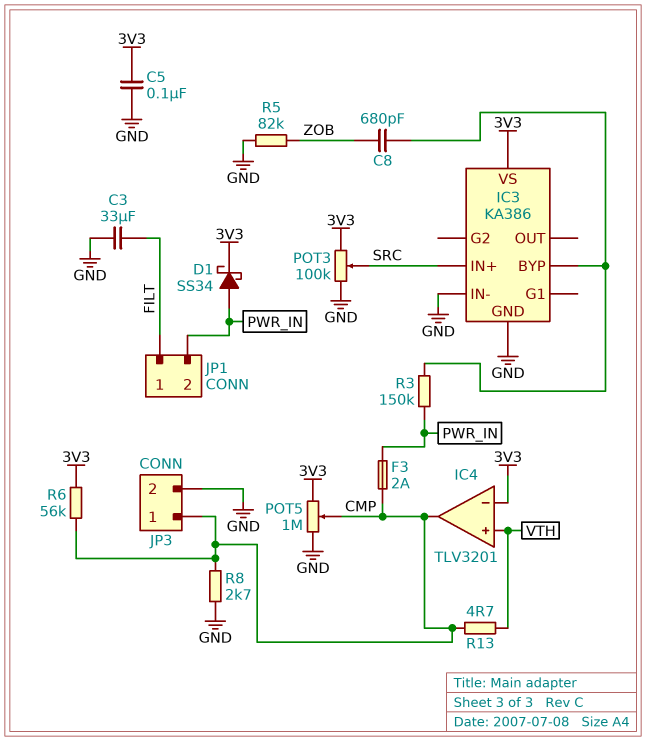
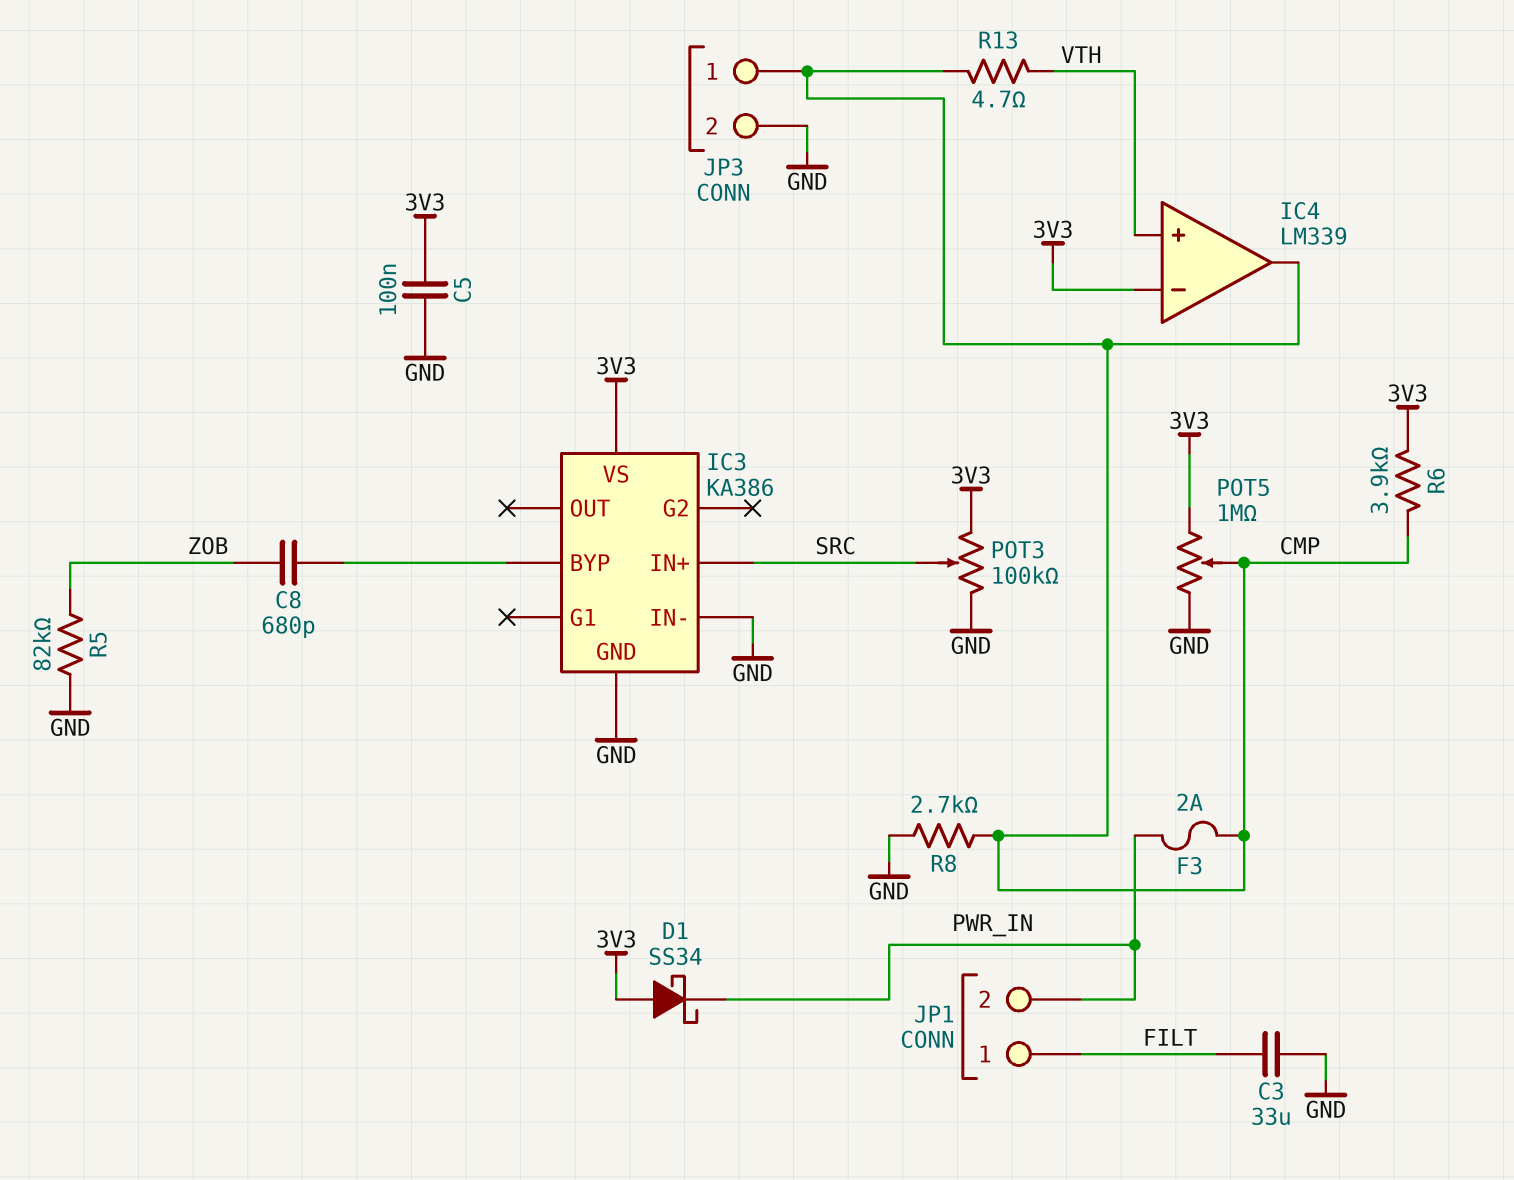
D1: schottky SS34 (A PWR_IN, K 3V3) -> schottky SS34 (A 3V3, K PWR_IN)
IC4: TLV3201 -> LM339
R3: 150k (IC3/BYP, PWR_IN) -> none
R6: 56k (3V3, CMP) -> 3.9k (3V3, CMP)

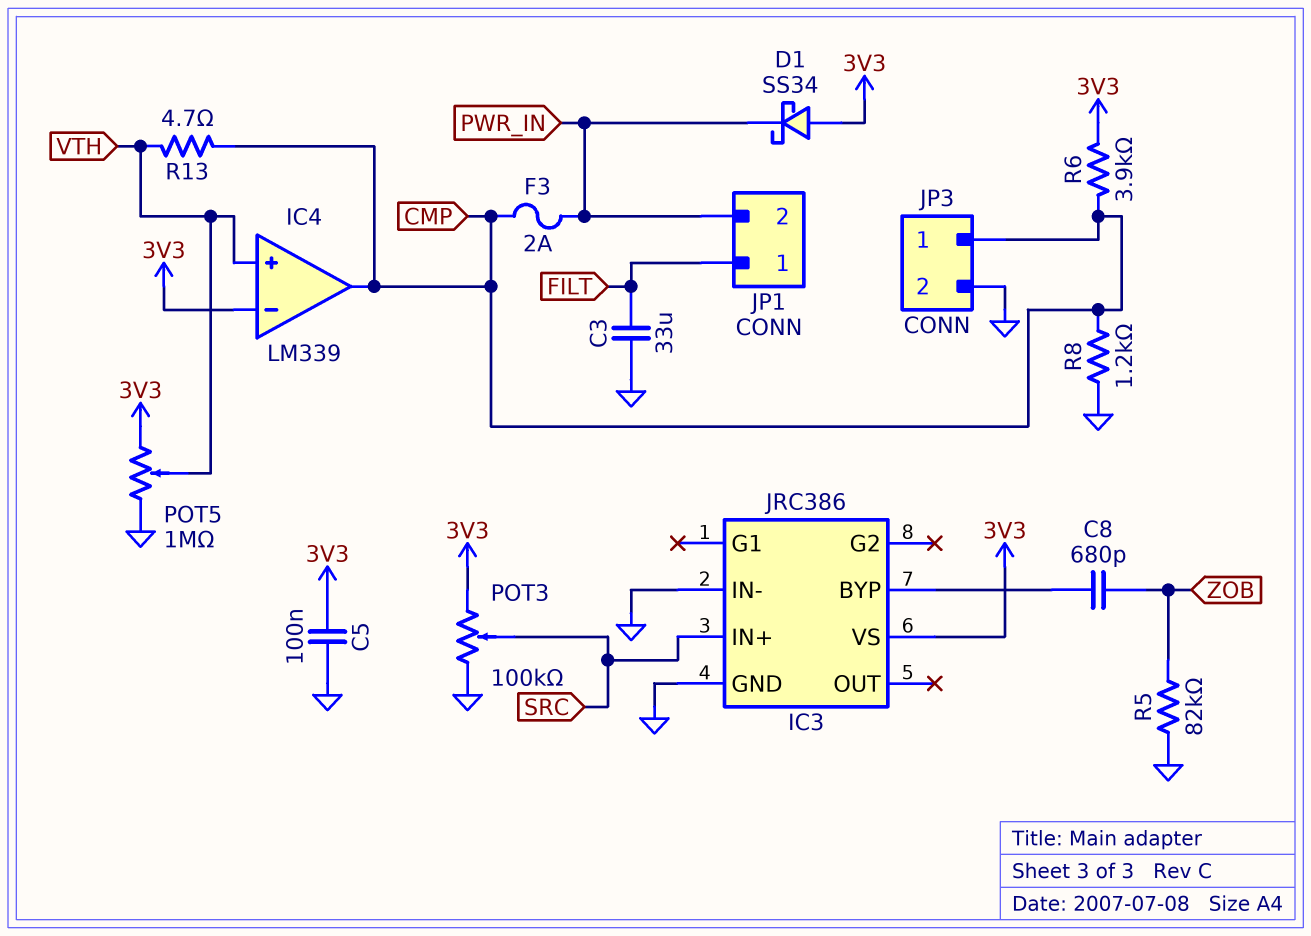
IC3: KA386 -> JRC386
POT5: 1M (3V3, GND, wiper CMP) -> 1M (3V3, GND, wiper VTH)
R8: 2.7k (CMP, GND) -> 1.2k (CMP, GND)

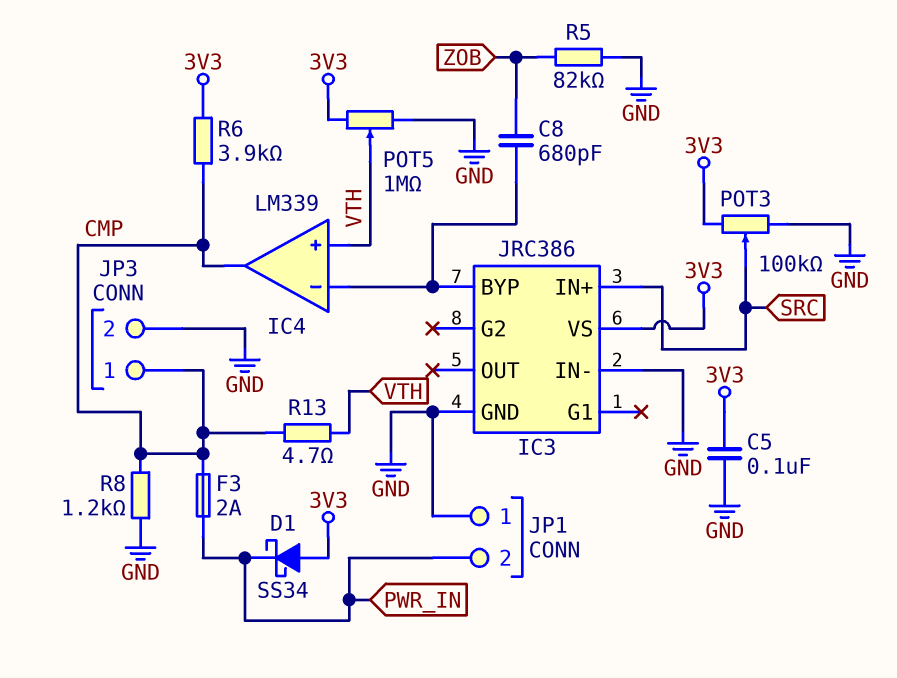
C3: 33uF (FILT, GND) -> none
IC4 pin in-: 3V3 -> IC3/BYP
JP1 pin 1: FILT -> GND

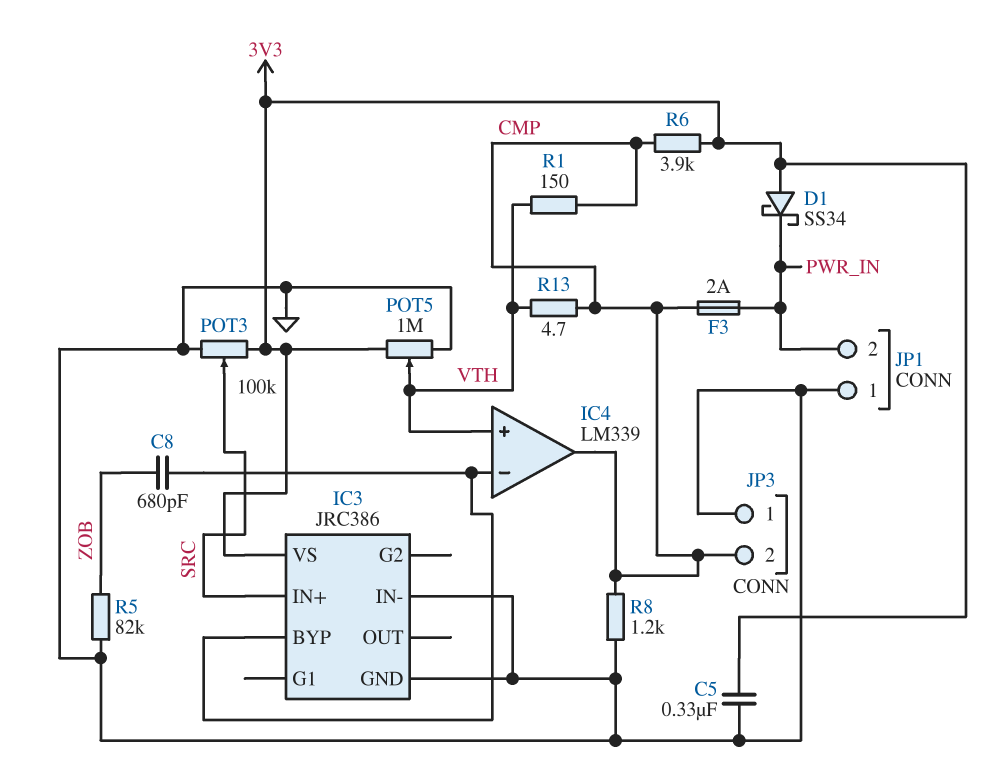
C5: 100nF (3V3, GND) -> 330nF (3V3, GND)
JP3 pin 1: CMP -> GND
JP3 pin 2: GND -> CMP
R1: none -> 150 (CMP, VTH)

